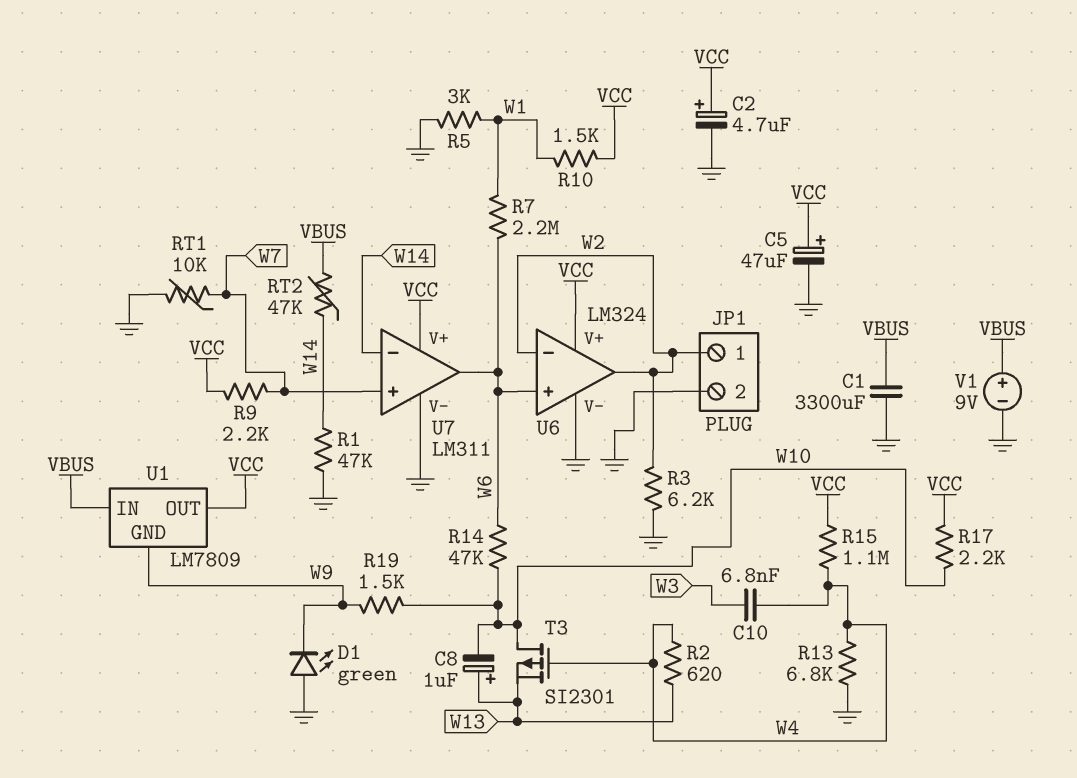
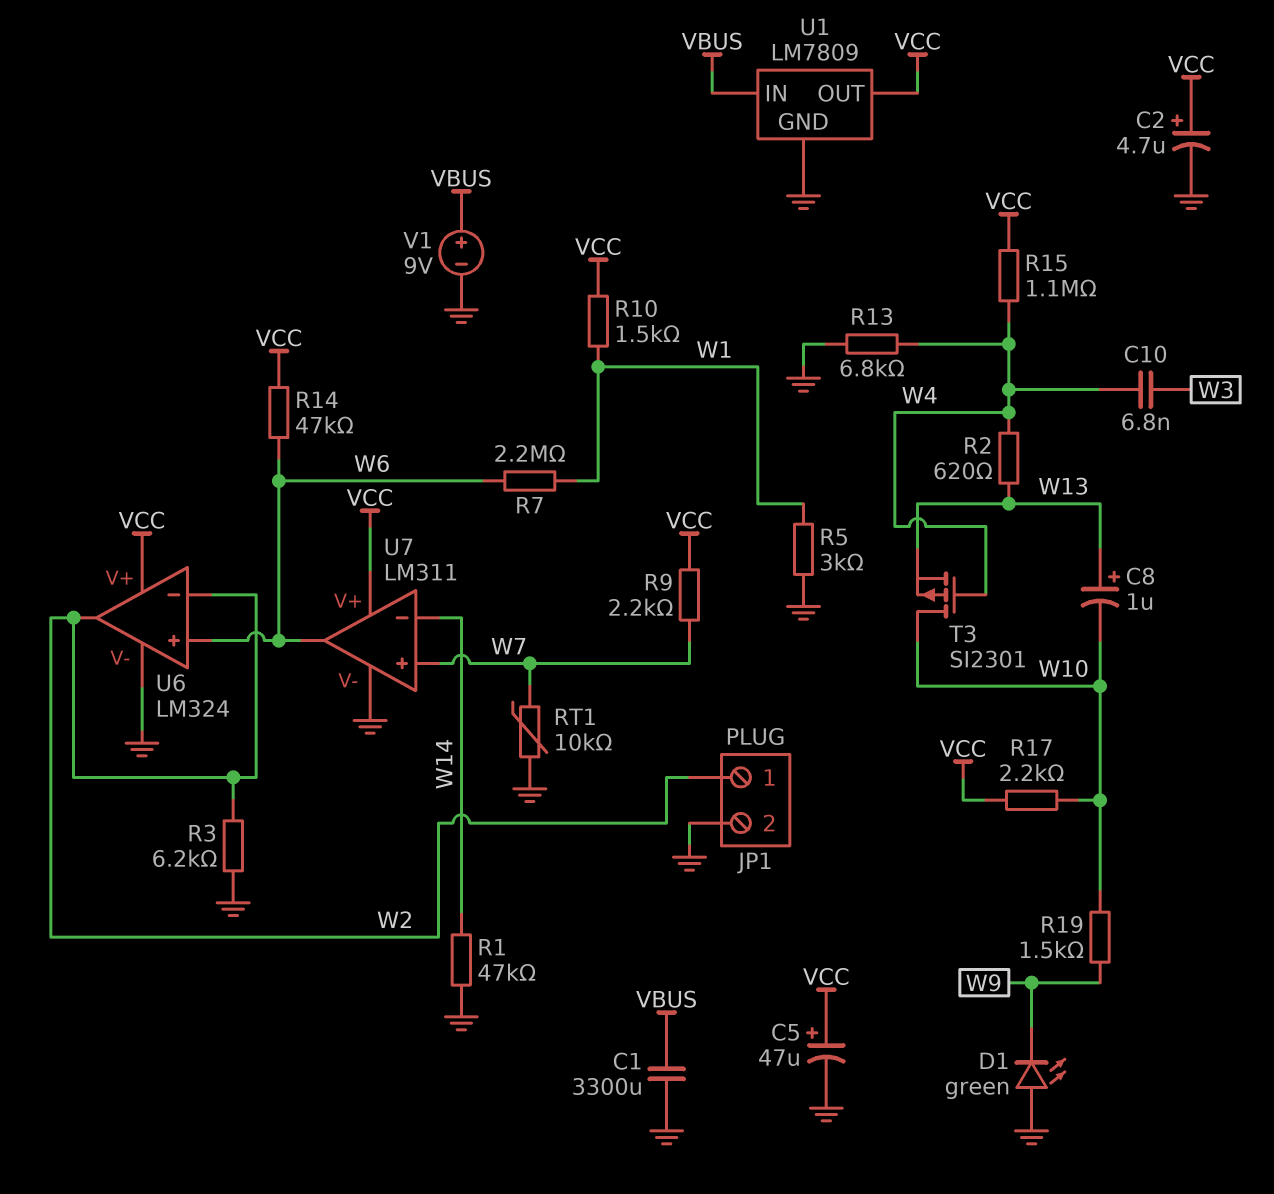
R14: 47k (W6, W10) -> 47k (VCC, W6)
RT2: 47k (VBUS, W14) -> none
U1 pin GND: W9 -> GND

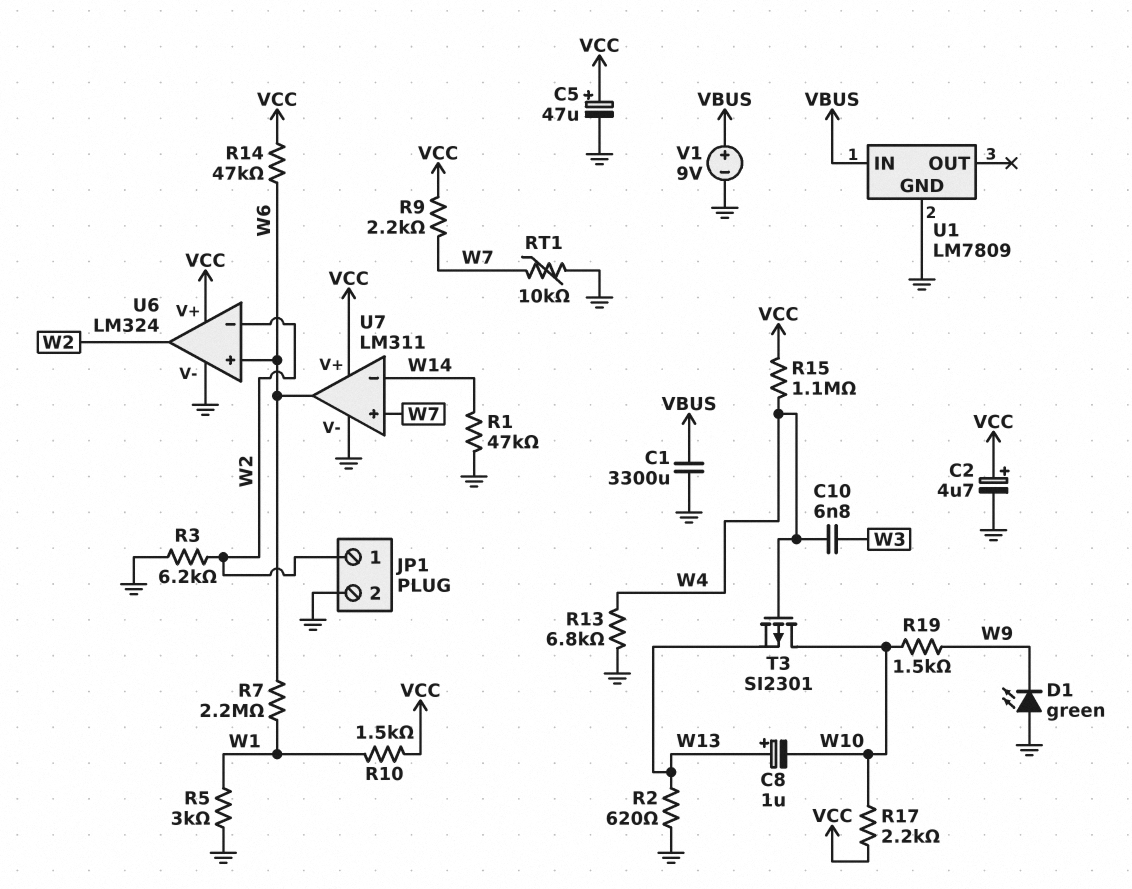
R2: 620 (W4, W13) -> 620 (GND, W13)
U1 pin OUT: VCC -> none

